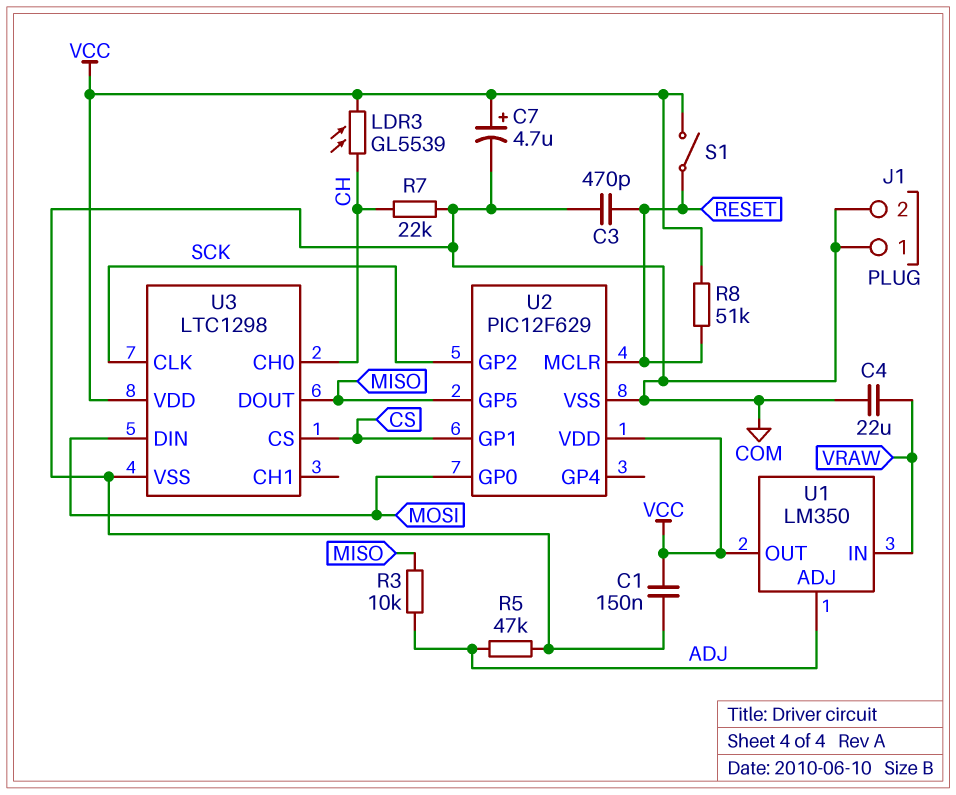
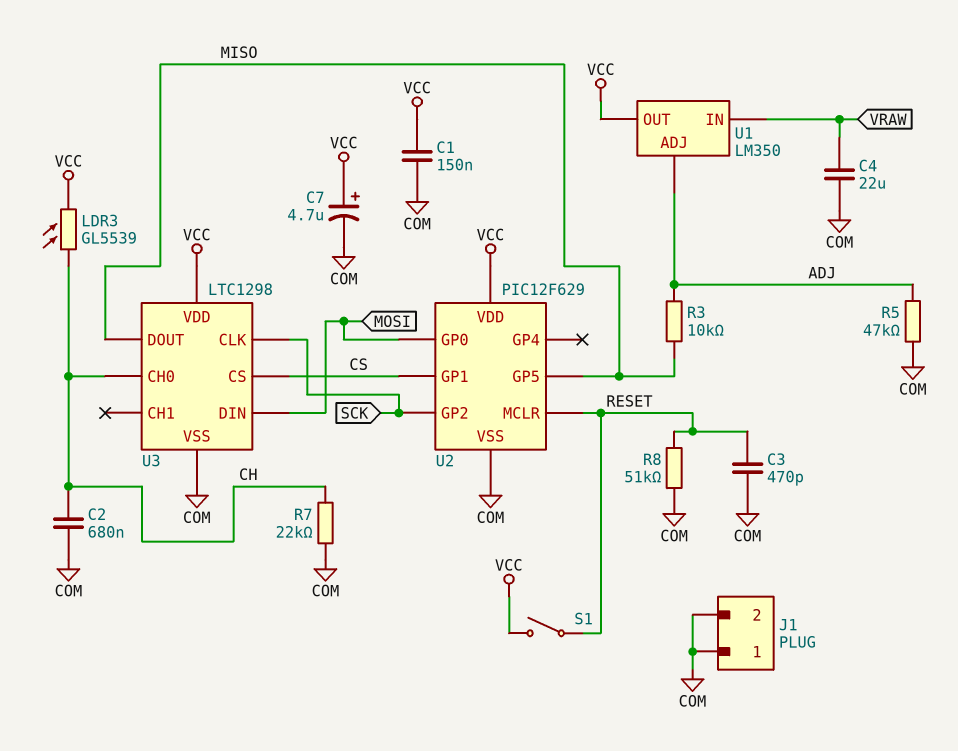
C2: none -> 680nF (CH, COM)
R8: 51k (RESET, VCC) -> 51k (COM, RESET)

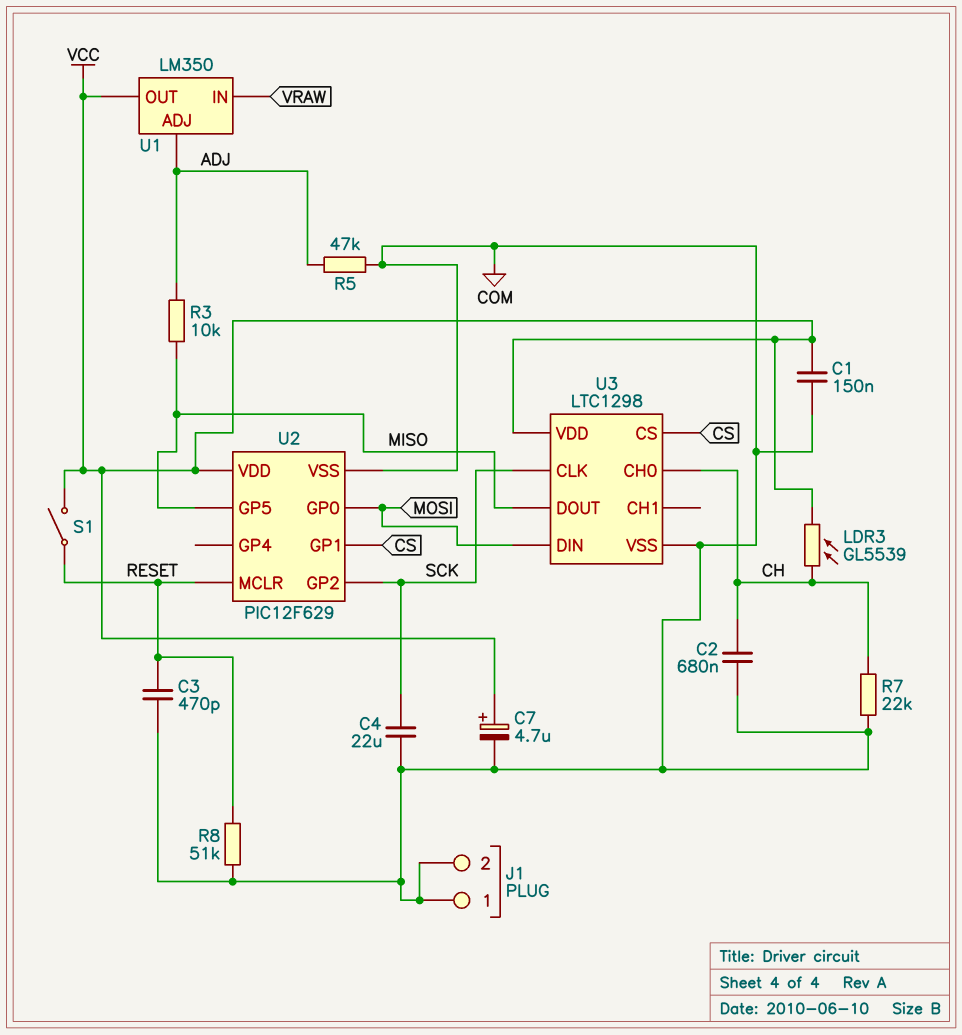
C4: 22uF (COM, VRAW) -> 22uF (COM, SCK)

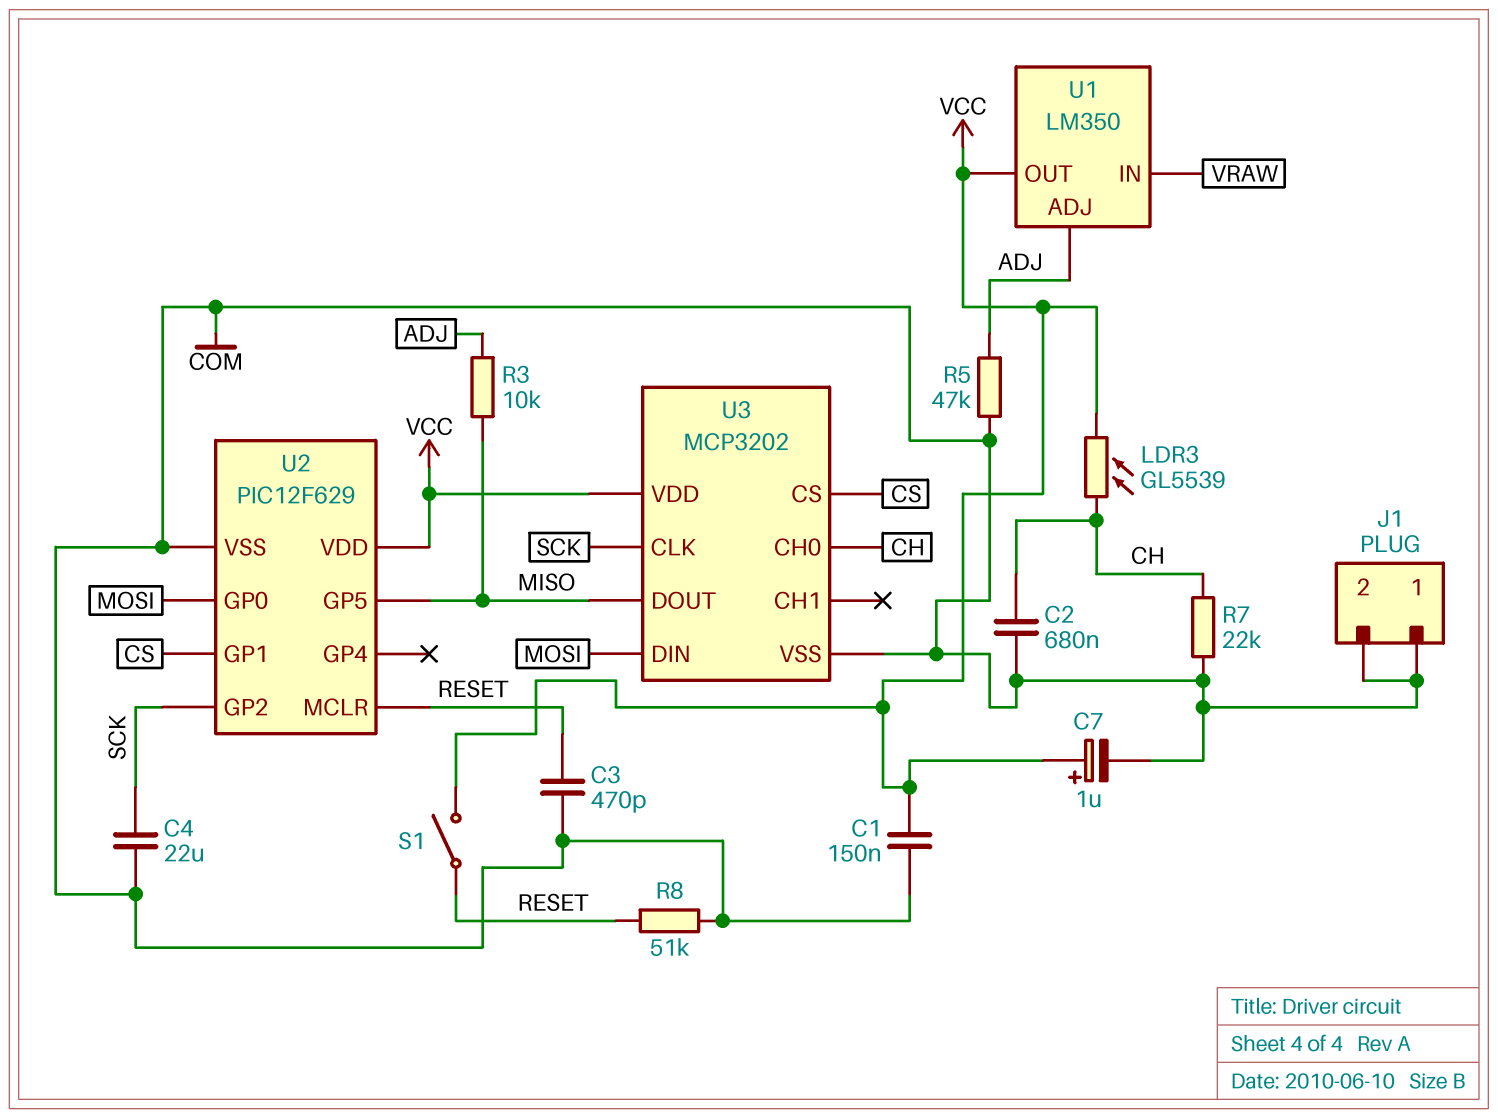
C7: 4.7uF (plus VCC, minus COM) -> 1uF (plus VCC, minus COM)
U3: LTC1298 -> MCP3202

